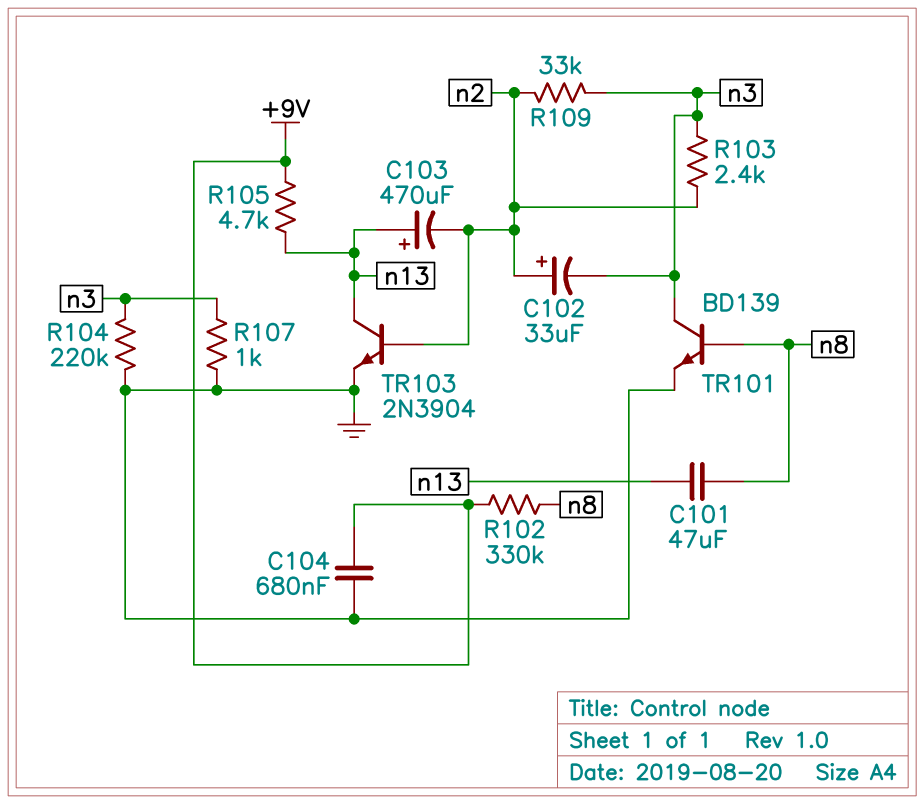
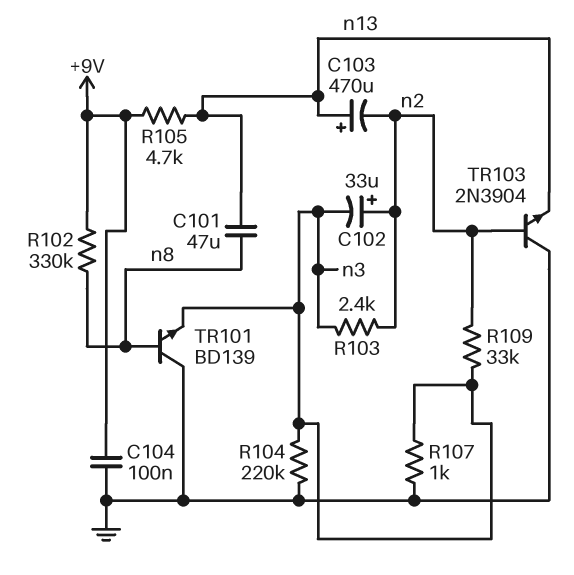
C104: 680nF (+9V, GND) -> 100nF (+9V, GND)
TR101: NPN BD139 (B n8, C n3, E GND) -> NPN BD139 (B n8, C GND, E n3)
TR103: NPN 2N3904 (B n2, C n13, E GND) -> NPN 2N3904 (B n2, C GND, E n13)

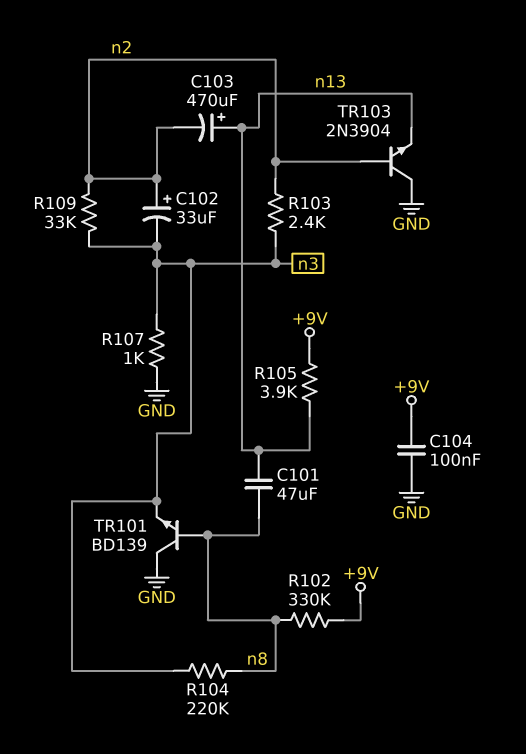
R104: 220k (GND, n3) -> 220k (n3, n8)
R105: 4.7k (+9V, n13) -> 3.9k (+9V, n13)

